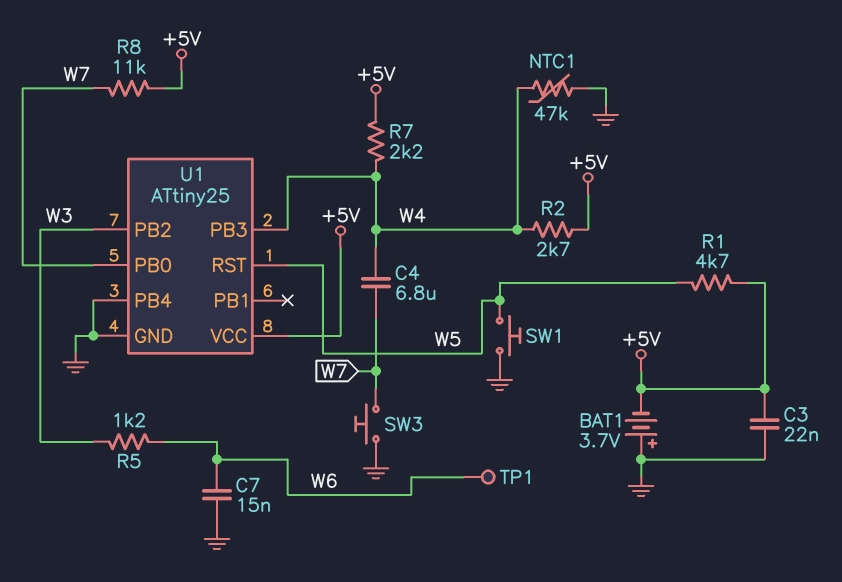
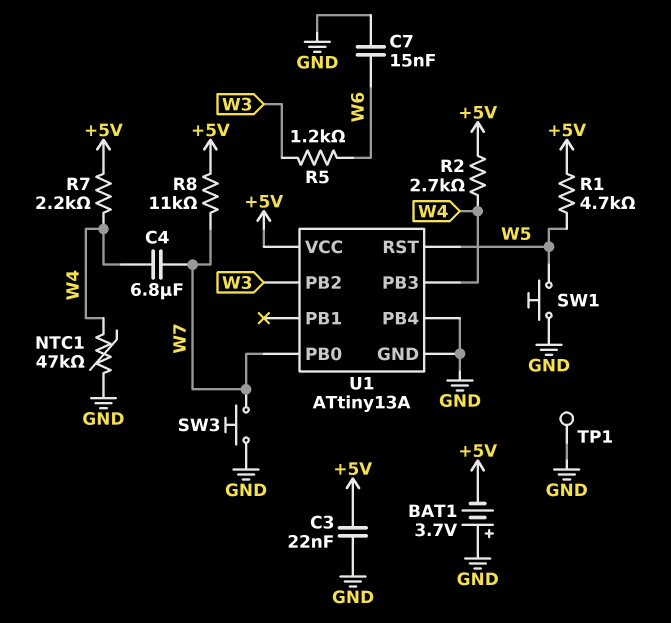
TP1: test point (W6) -> test point (GND)
U1: ATtiny25 -> ATtiny13A

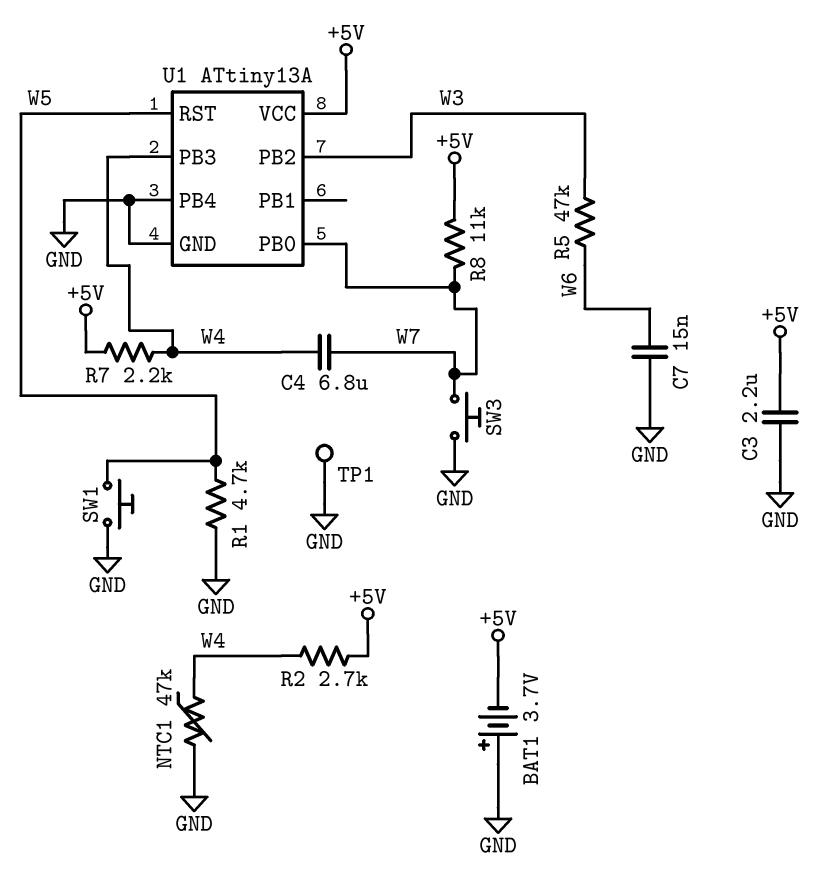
C3: 22nF (+5V, GND) -> 2.2uF (+5V, GND)
R1: 4.7k (+5V, W5) -> 4.7k (GND, W5)
R5: 1.2k (W3, W6) -> 47k (W3, W6)

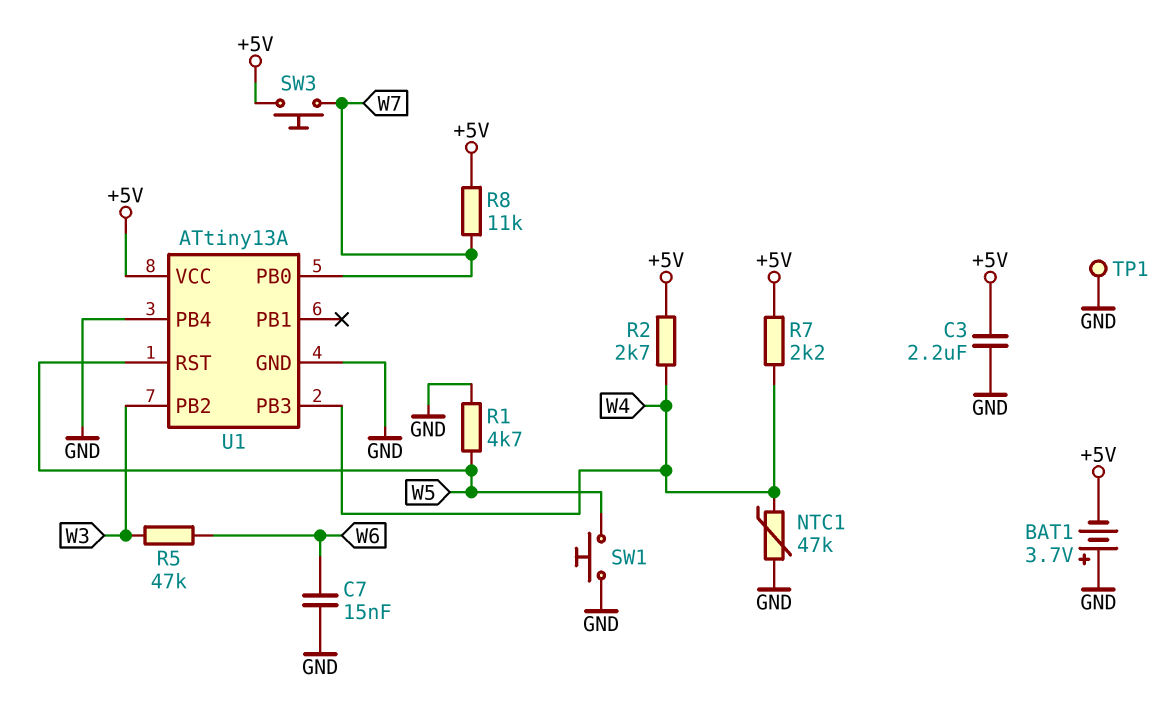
C4: 6.8uF (W4, W7) -> none
SW3: button (GND, W7) -> button (+5V, W7)

